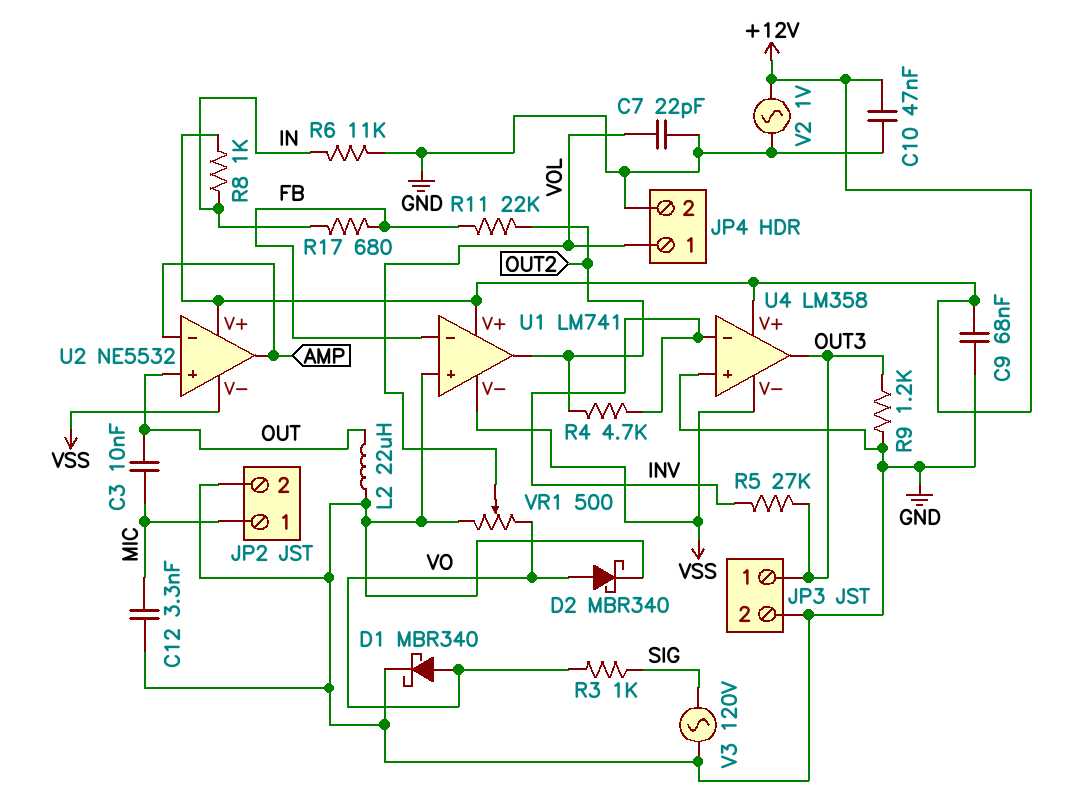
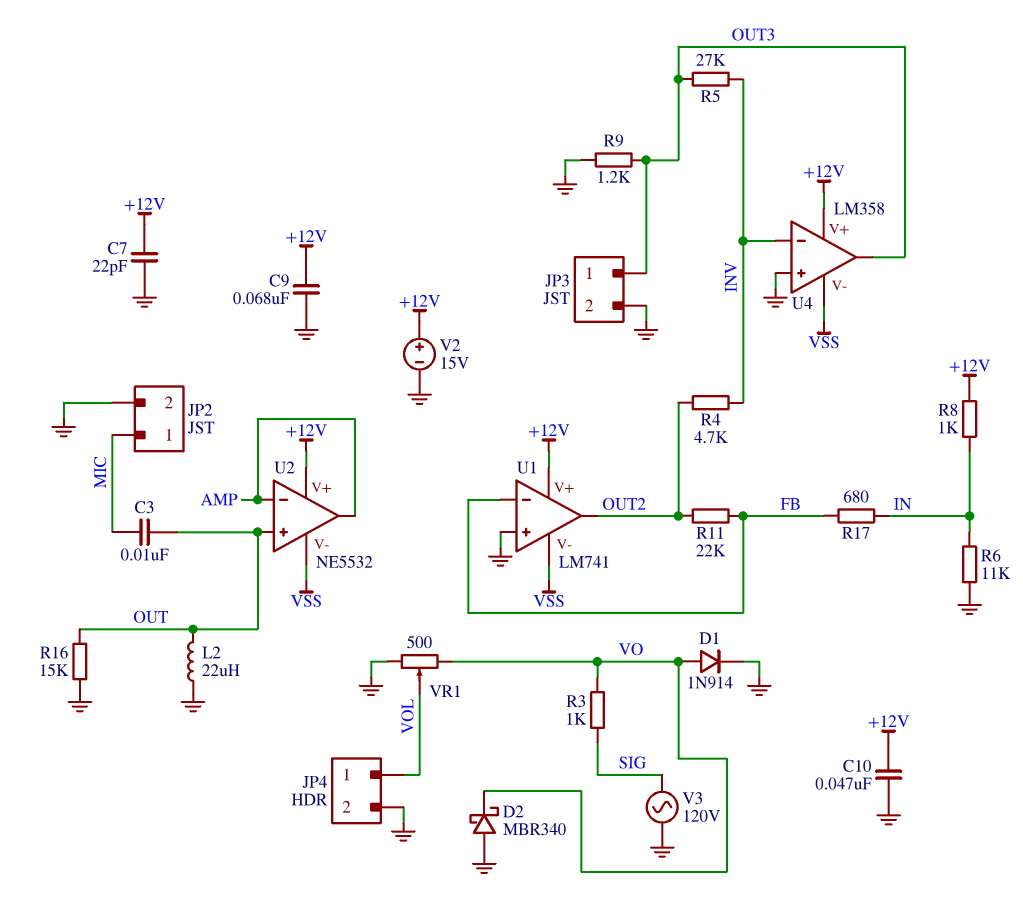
C7: 22pF (GND, VOL) -> 22pF (+12V, GND)
C12: 3.3nF (GND, MIC) -> none
D1: schottky MBR340 (A VO, K GND) -> diode 1N914 (A VO, K GND)
D2: schottky MBR340 (A VO, K GND) -> schottky MBR340 (A GND, K VO)
R16: none -> 15k (GND, OUT)
V2: AC 1V (+12V, GND) -> 15V (plus +12V, minus GND)

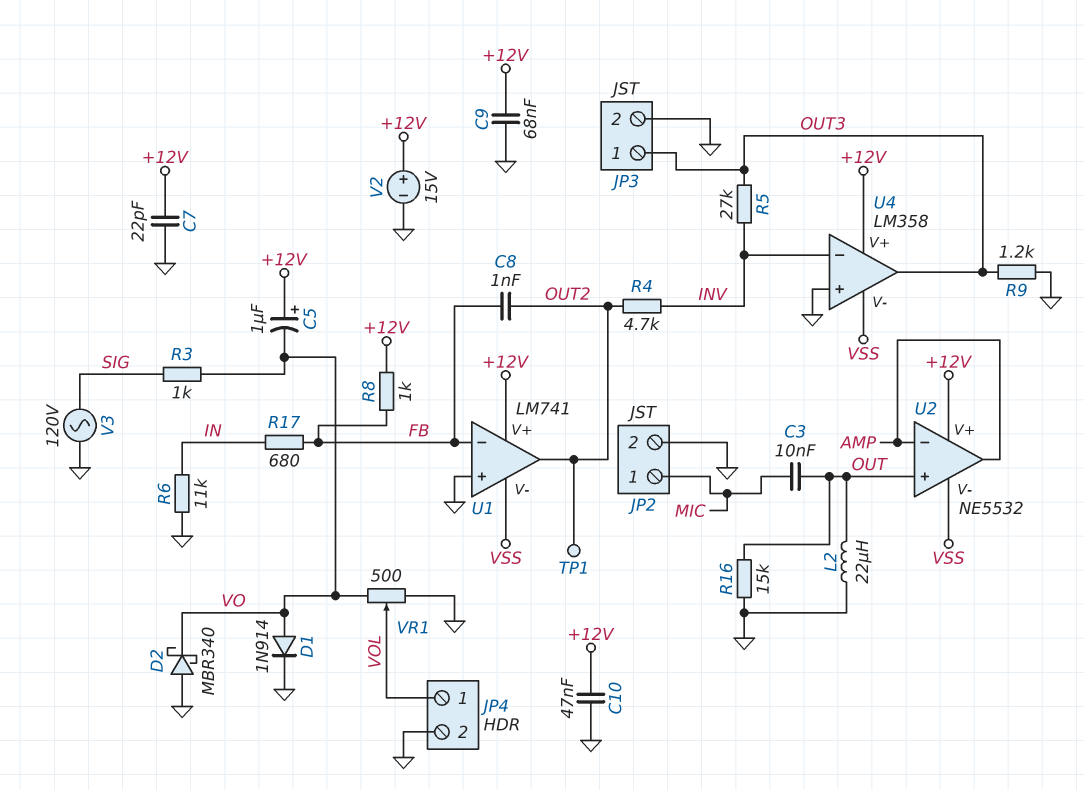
C5: none -> 1uF (plus +12V, minus VO)
C8: none -> 1nF (FB, OUT2)
R8: 1k (+12V, IN) -> 1k (+12V, FB)
R11: 22k (FB, OUT2) -> none
TP1: none -> test point (OUT2)

